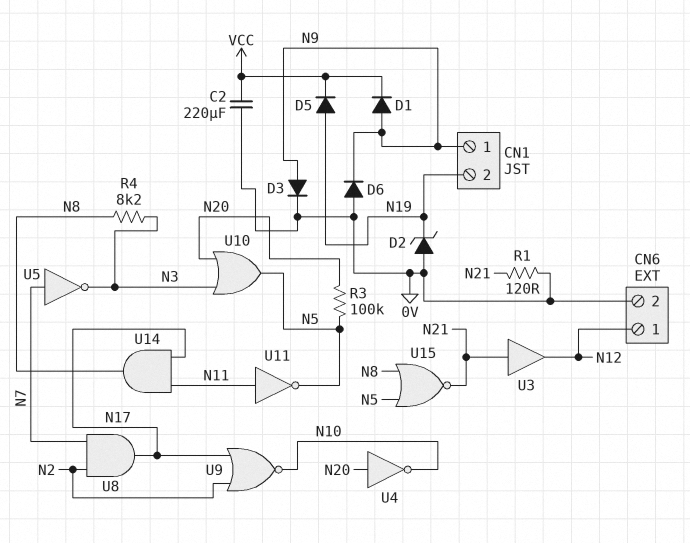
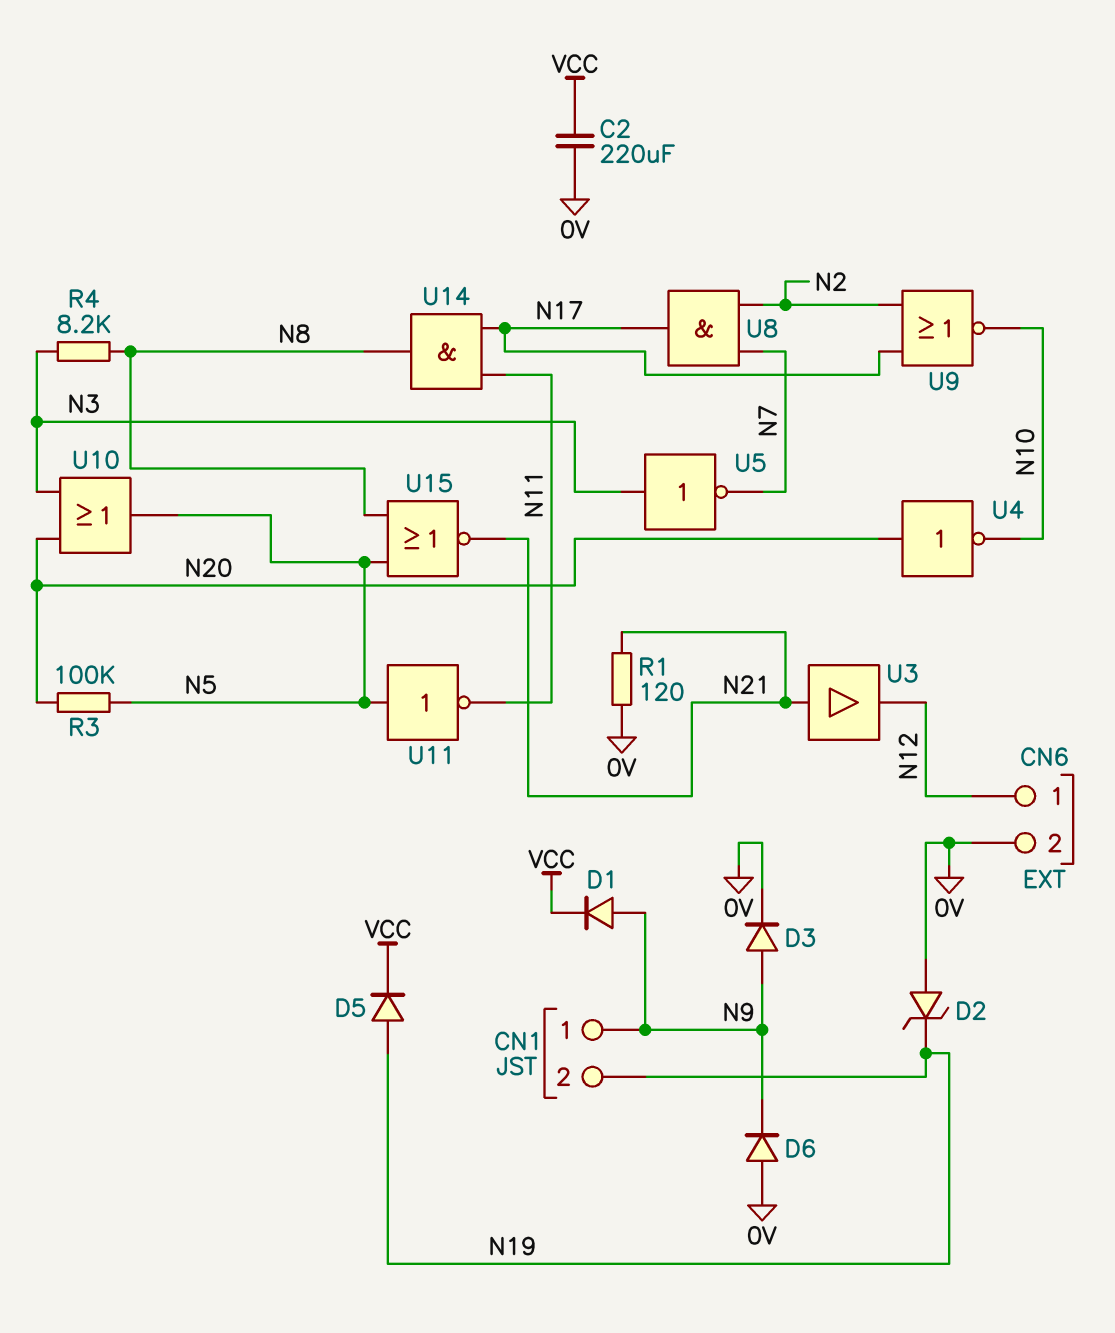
U5: NOT (in N7, out N3) -> NOT (in N3, out N7)
U11: NOT (in N11, out N5) -> NOT (in N5, out N11)

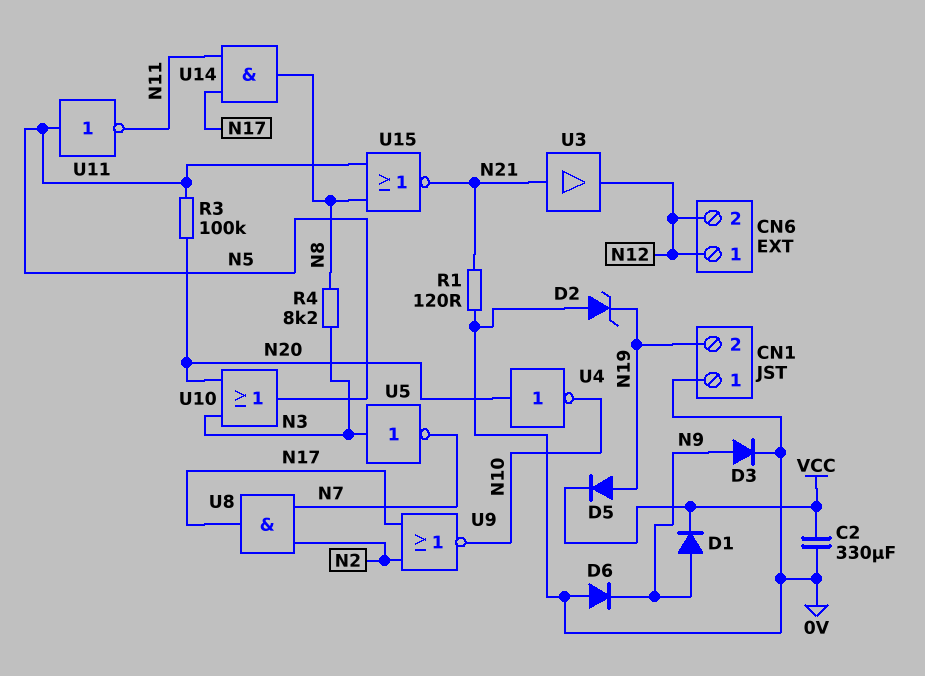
C2: 220uF (0V, VCC) -> 330uF (0V, VCC)
CN1 pin 1: N9 -> 0V
CN6 pin 2: 0V -> N12

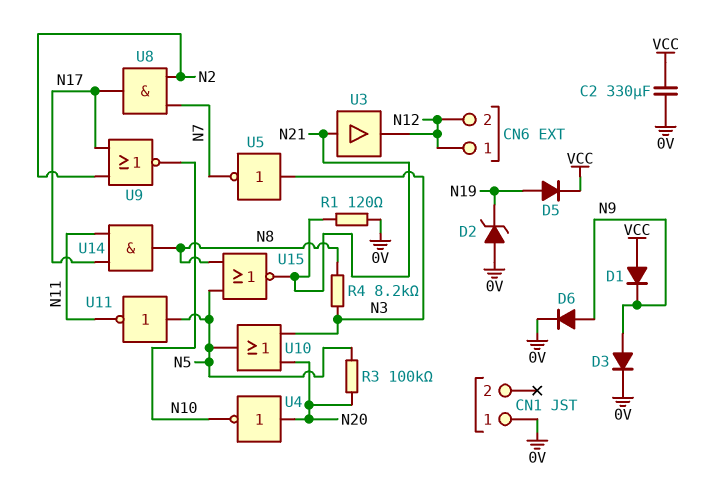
CN1 pin 2: N19 -> none
D1: diode (A N9, K VCC) -> diode (A VCC, K N9)
D6: diode (A 0V, K N9) -> diode (A N9, K 0V)

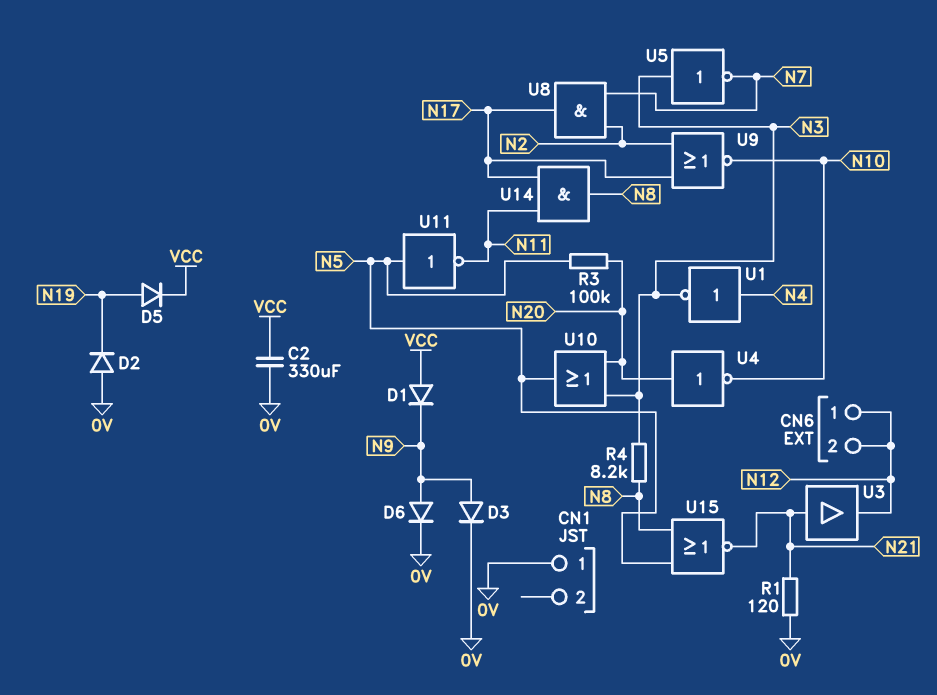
D2: zener (A 0V, K N19) -> diode (A 0V, K N19)
U1: none -> NOT (in N4, out N3)

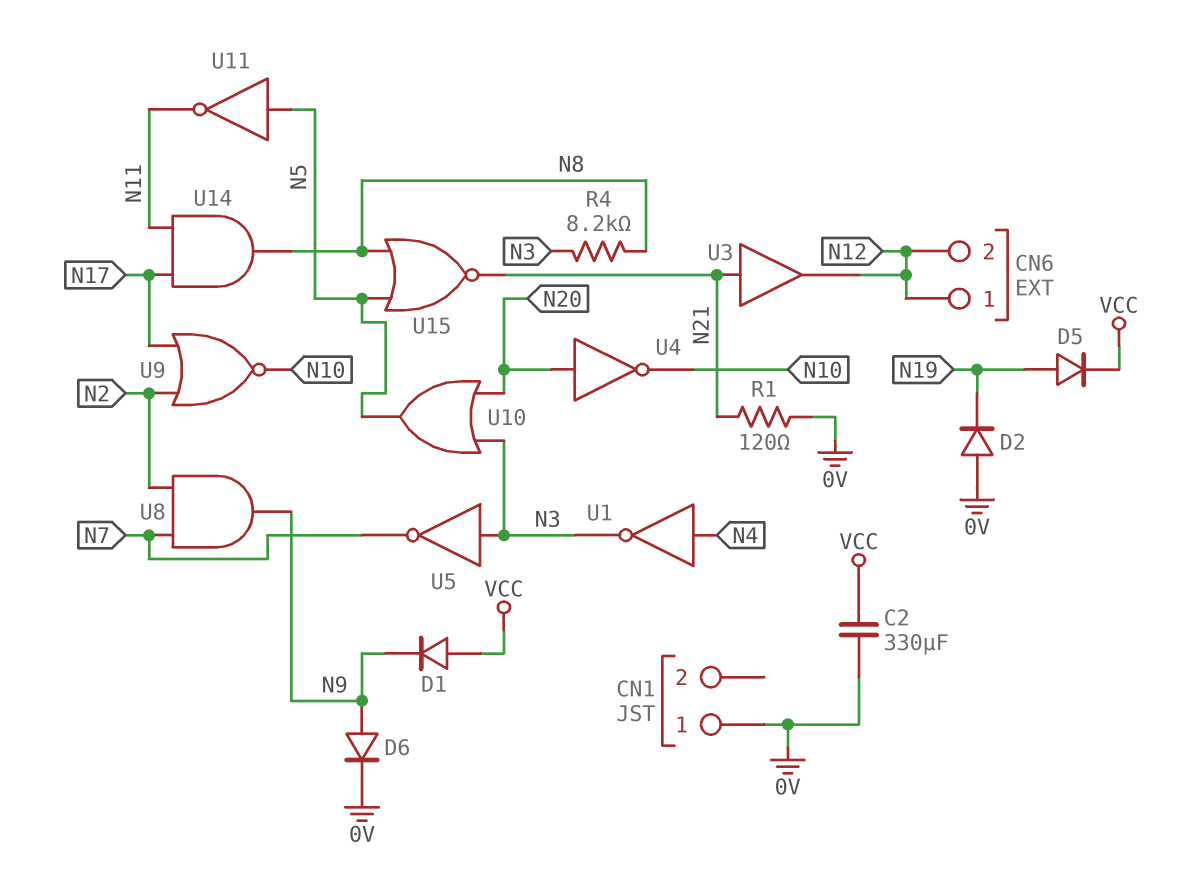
D3: diode (A N9, K 0V) -> none
R3: 100k (N5, N20) -> none
U8: AND (in N2, in N7, out N17) -> AND (in N2, in N7, out N9)

